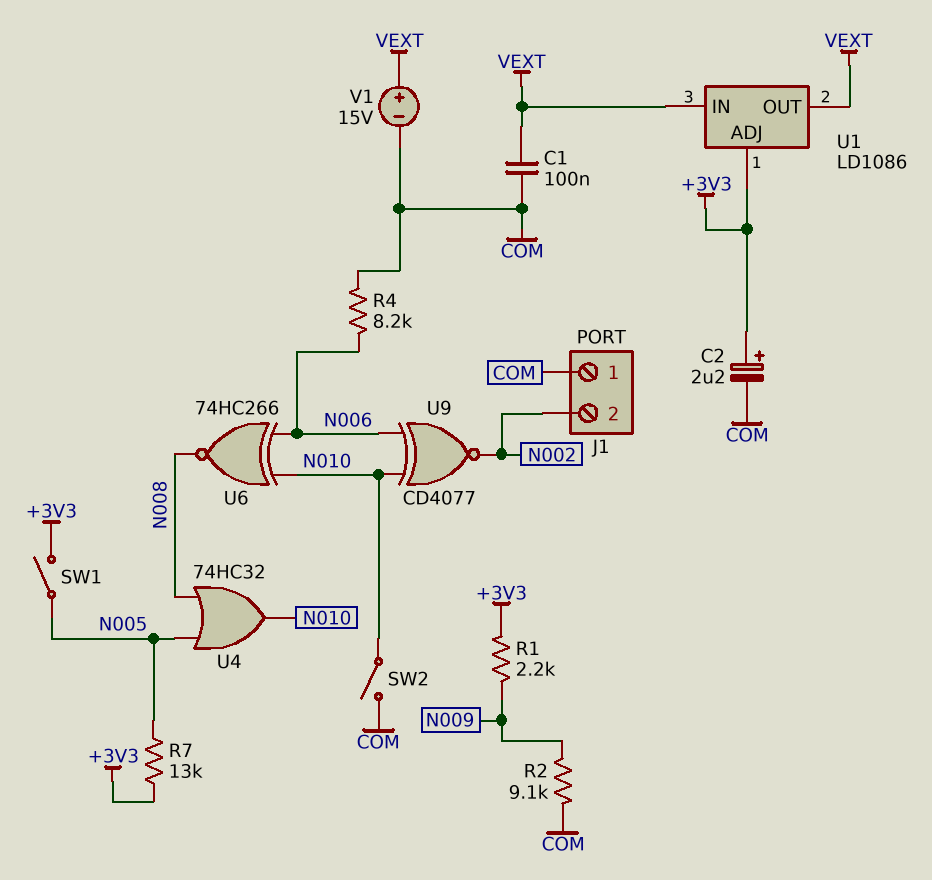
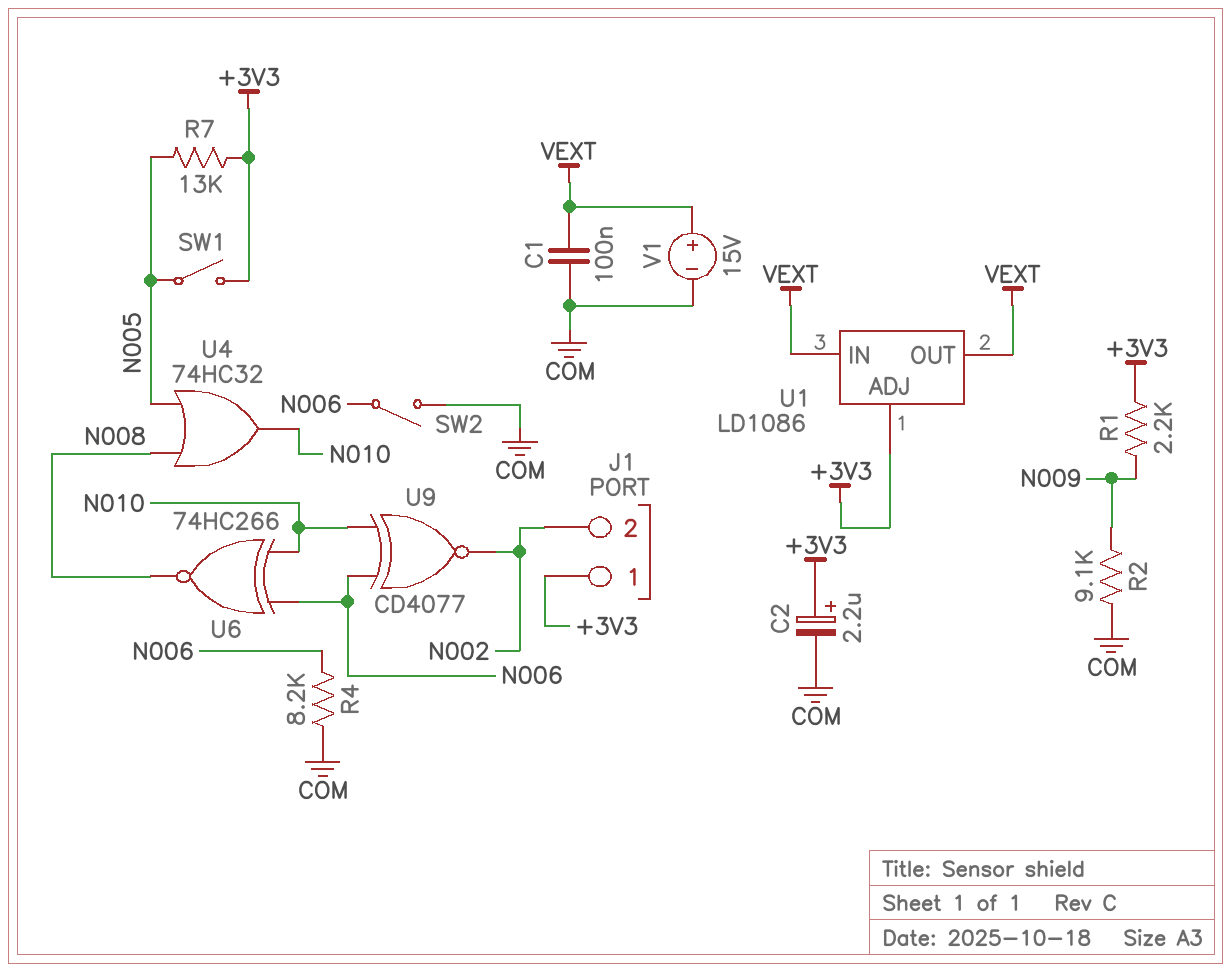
J1 pin 1: COM -> +3V3
SW2: switch (COM, N010) -> switch (COM, N006)

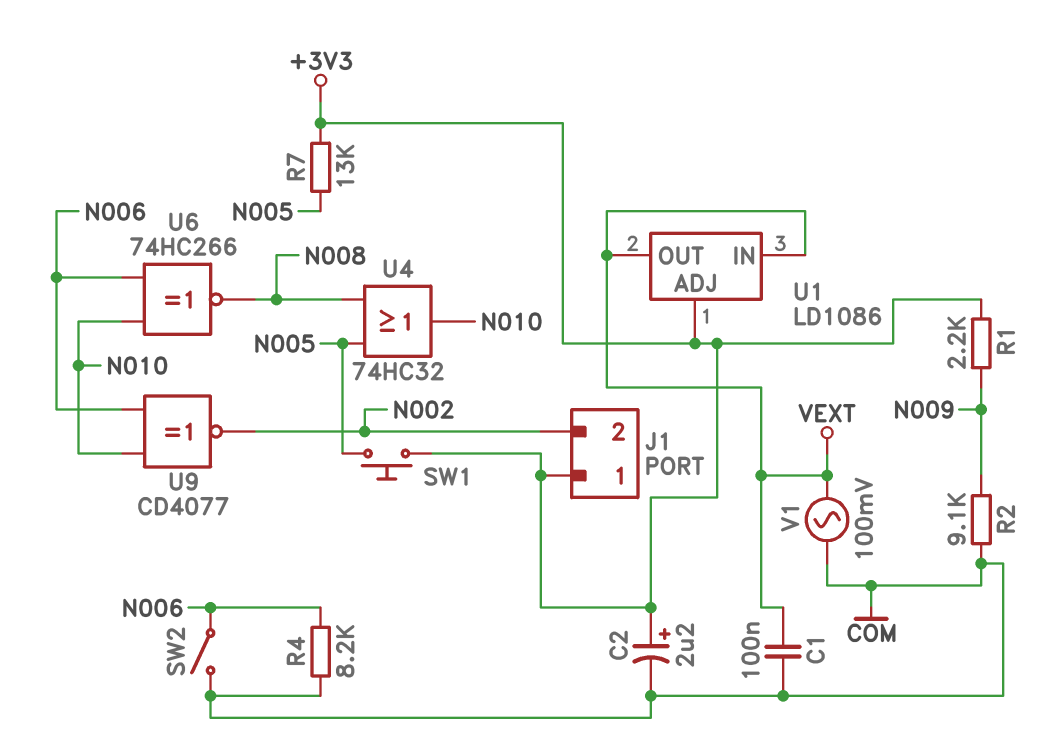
SW1: switch (+3V3, N005) -> button (+3V3, N005)
V1: 15V (plus VEXT, minus COM) -> AC 100mV (COM, VEXT)

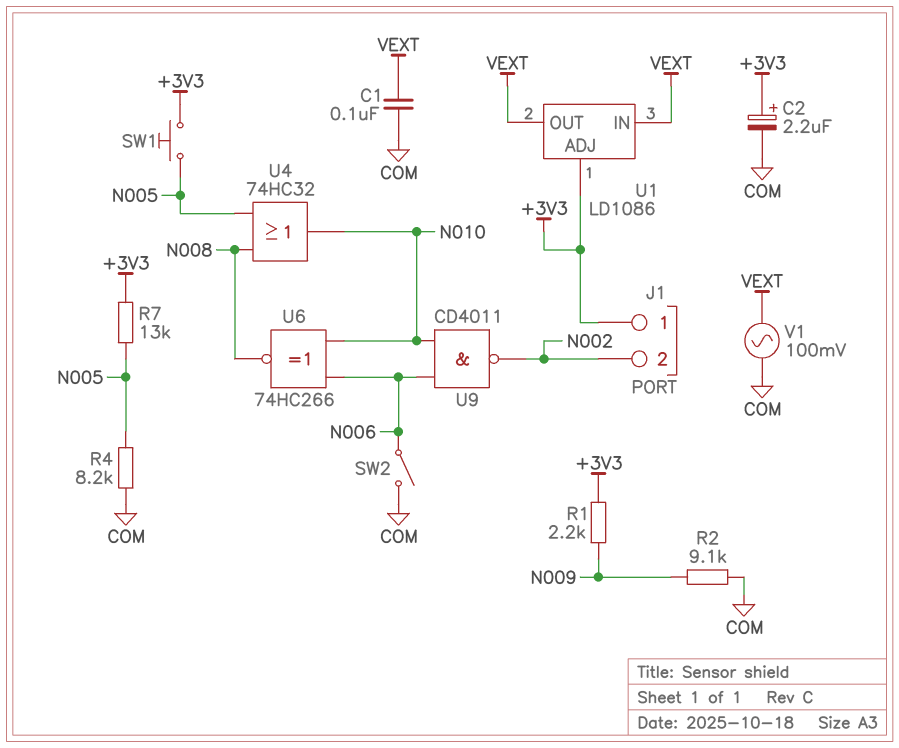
R4: 8.2k (COM, N006) -> 8.2k (COM, N005)
U9: XNOR CD4077 (in N006, in N010, out N002) -> NAND CD4011 (in N006, in N010, out N002)

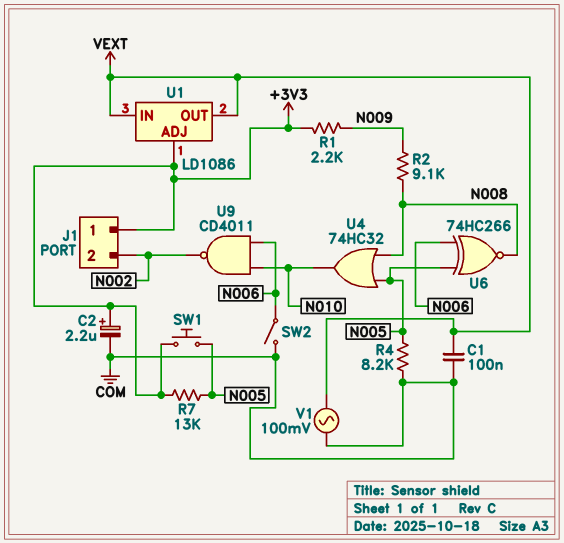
R2: 9.1k (COM, N009) -> 9.1k (N008, N009)
U6: XNOR 74HC266 (in N006, in N010, out N008) -> XNOR 74HC266 (in N005, in N006, out N008)

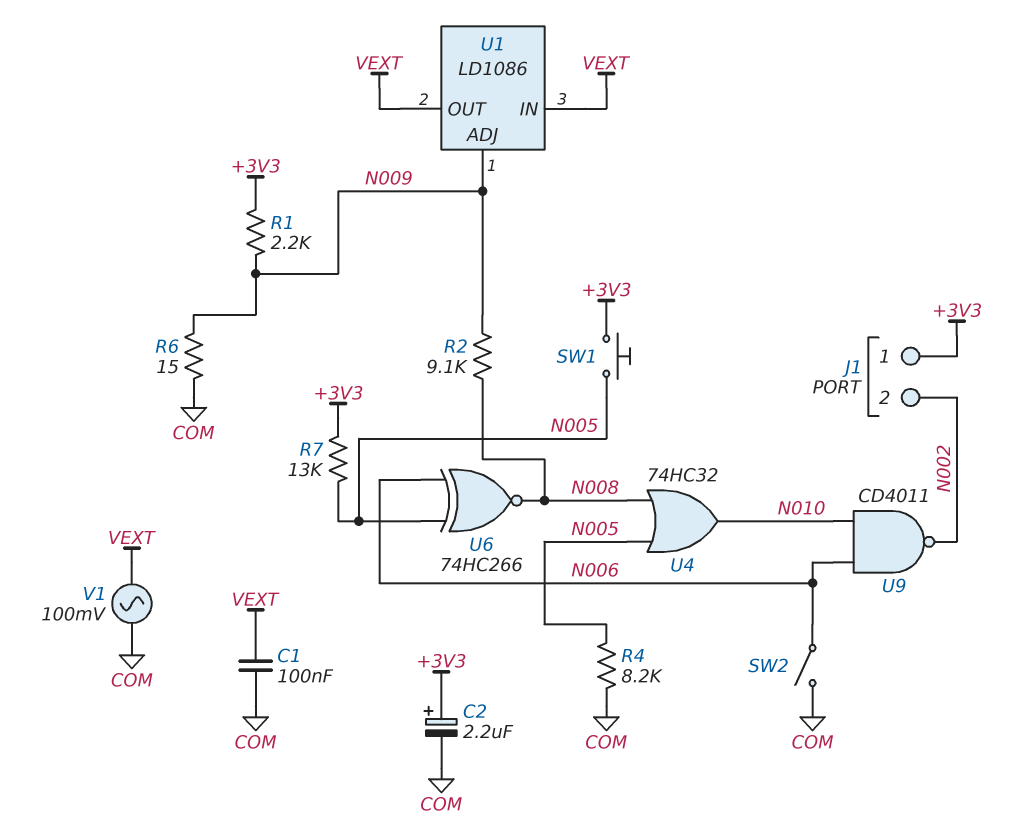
R6: none -> 15 (COM, N009)
U1 pin ADJ: +3V3 -> N009

